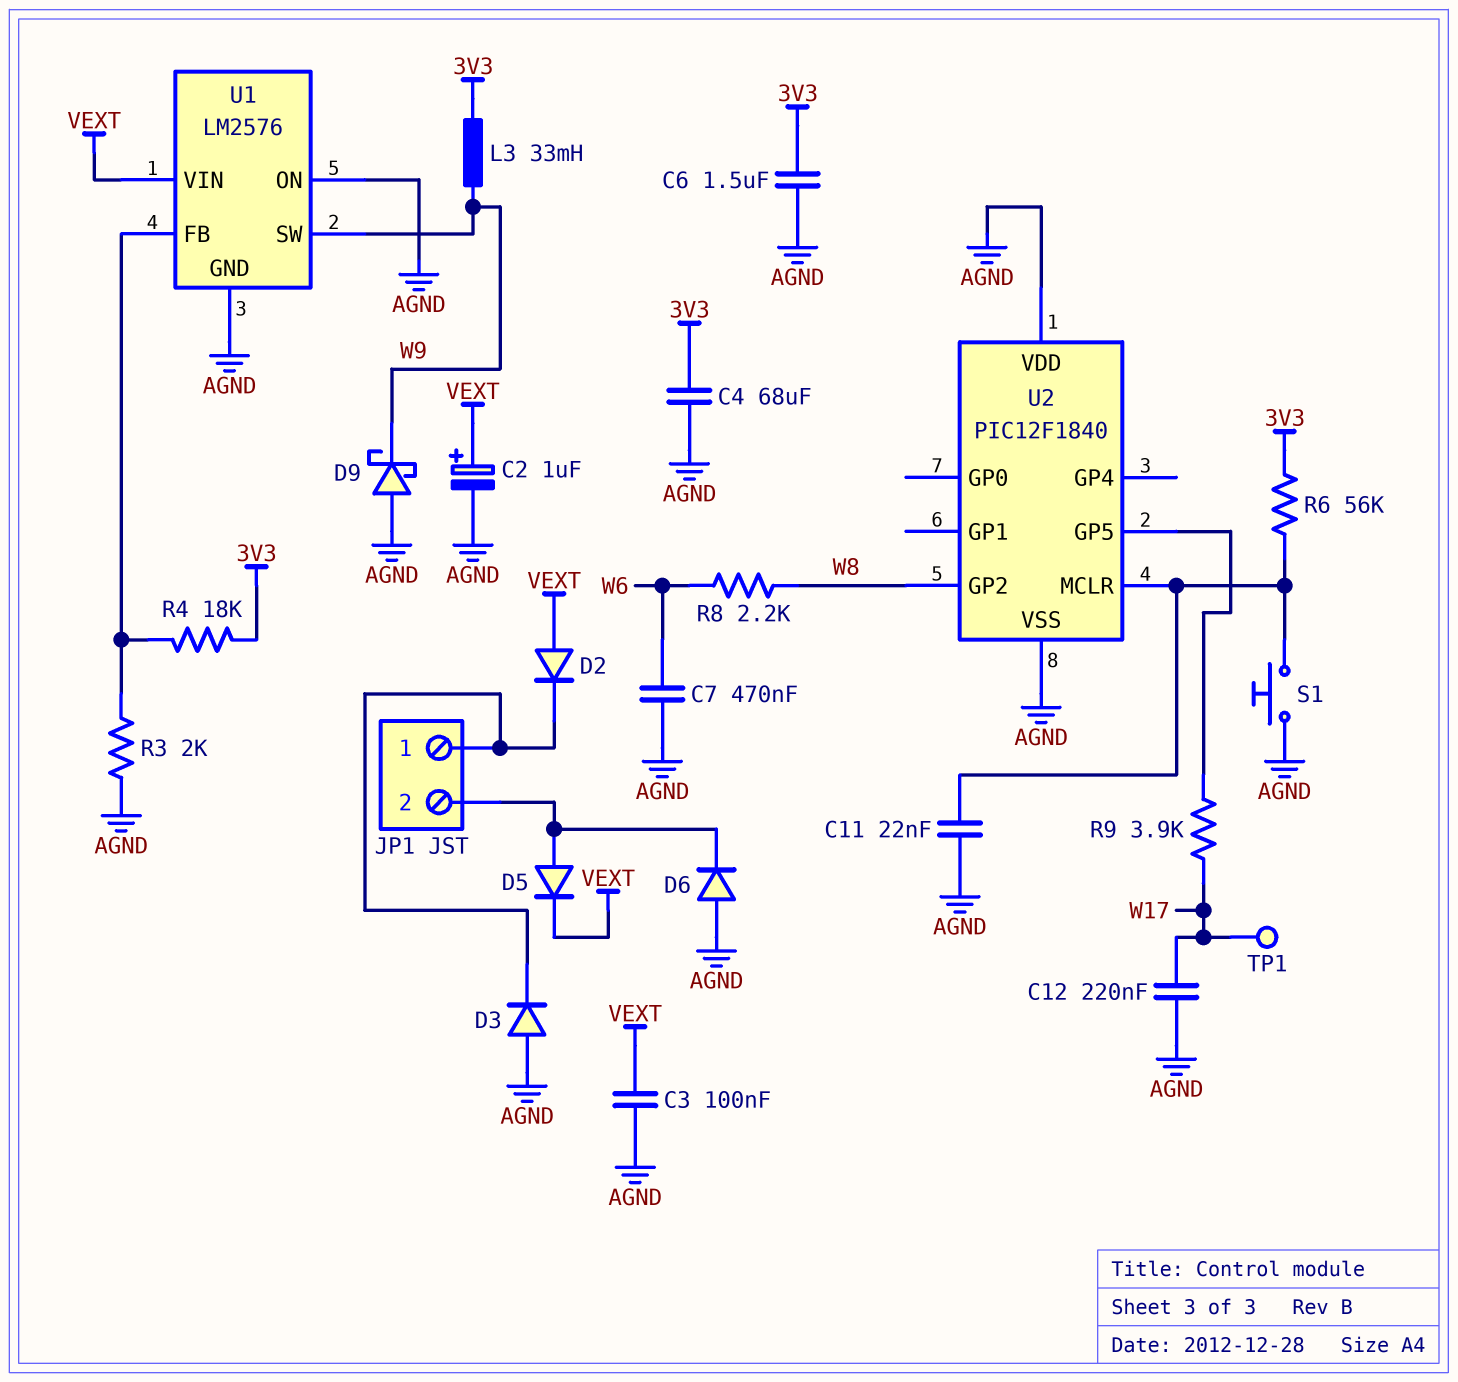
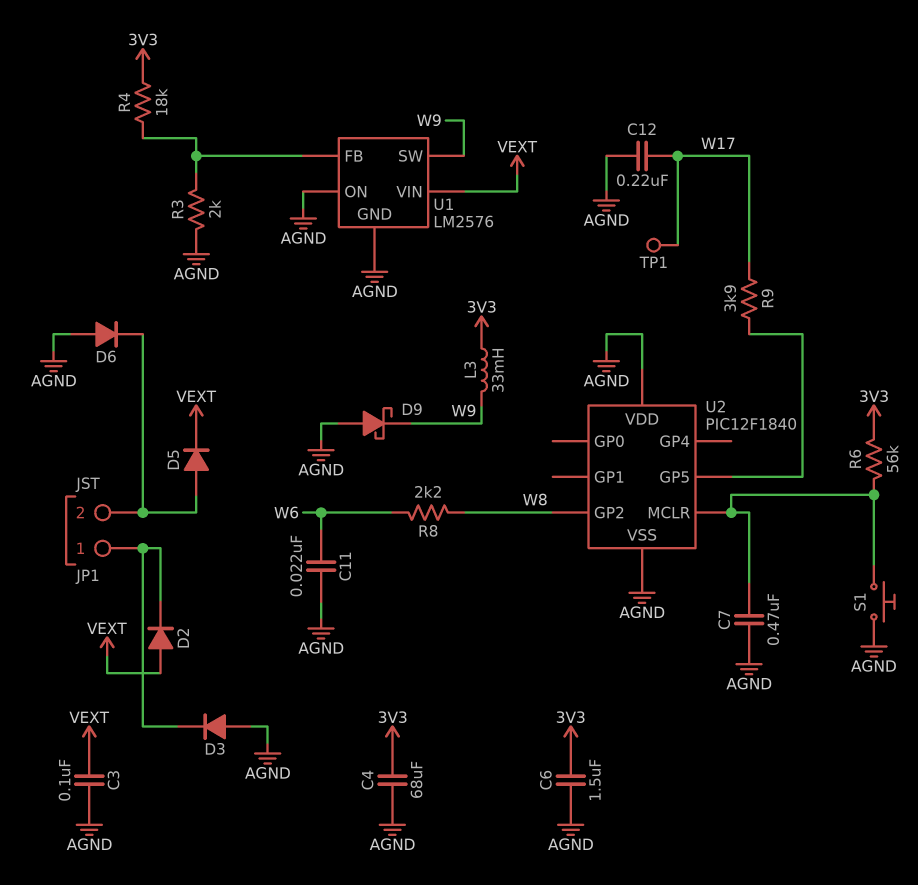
C2: 1uF (plus VEXT, minus AGND) -> none
C7: 470nF (AGND, W6) -> 470nF (AGND, U2/MCLR)
C11: 22nF (AGND, U2/MCLR) -> 22nF (AGND, W6)

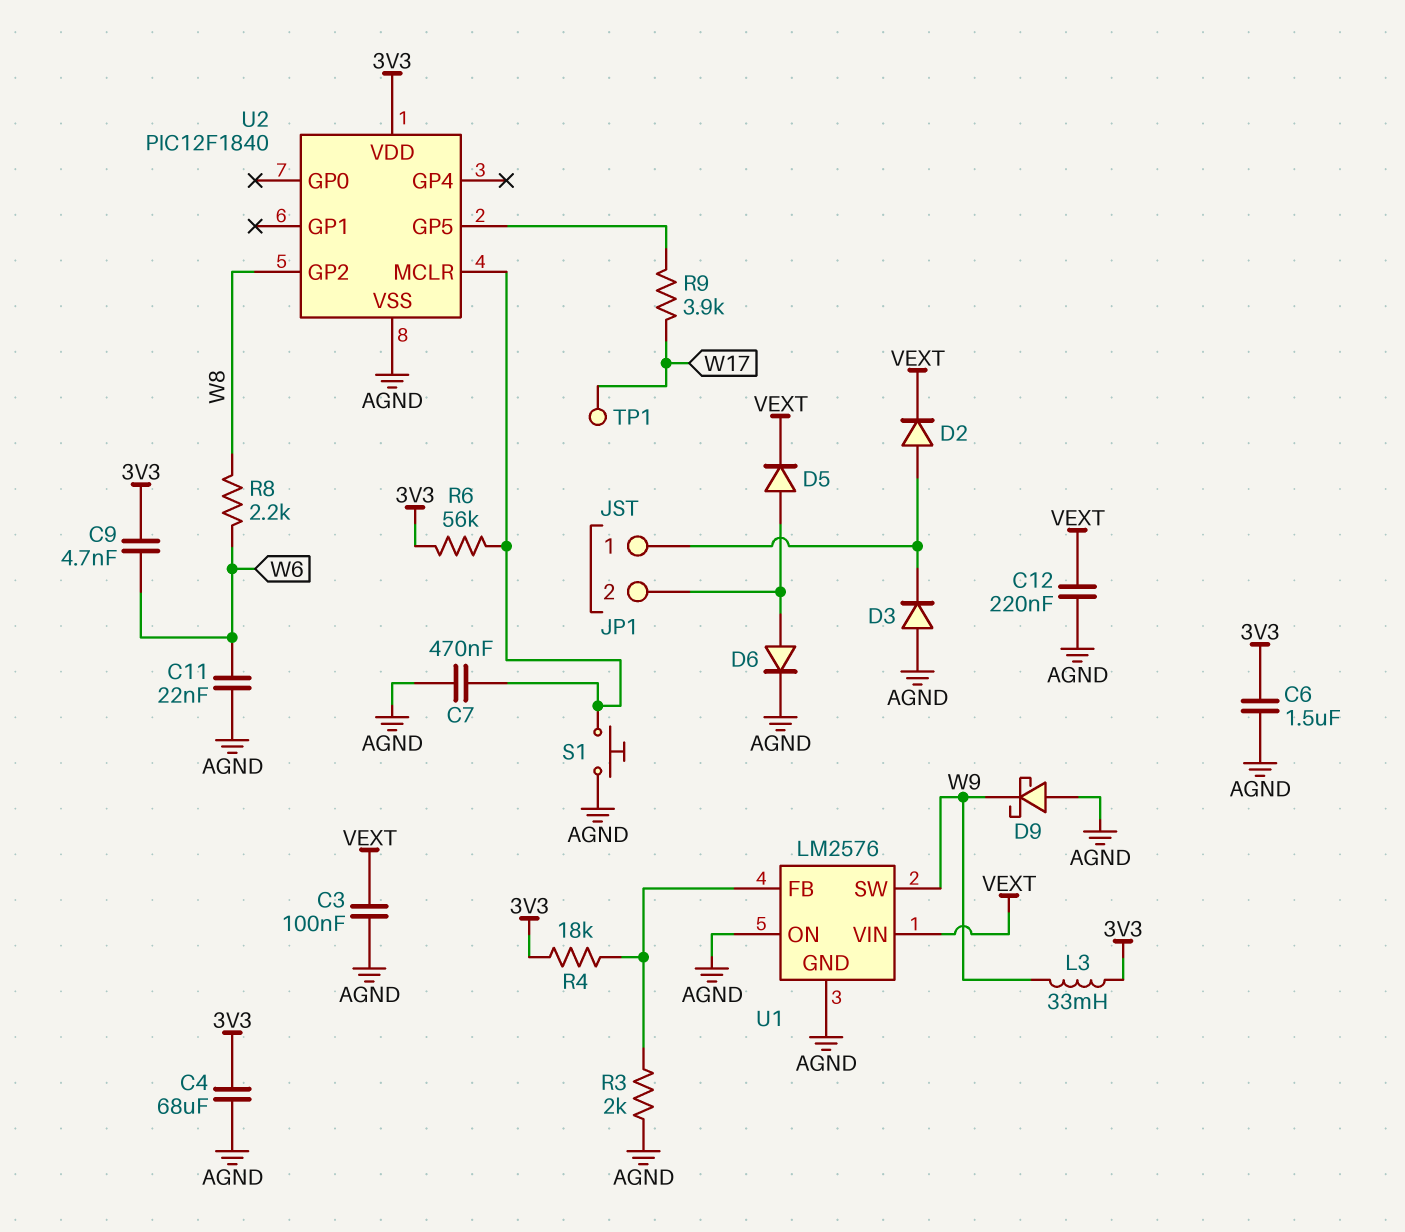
C9: none -> 4.7nF (3V3, W6)
C12: 220nF (AGND, W17) -> 220nF (AGND, VEXT)
D2: diode (A VEXT, K JP1/1) -> diode (A JP1/1, K VEXT)
D6: diode (A AGND, K JP1/2) -> diode (A JP1/2, K AGND)
U2 pin VDD: AGND -> 3V3

